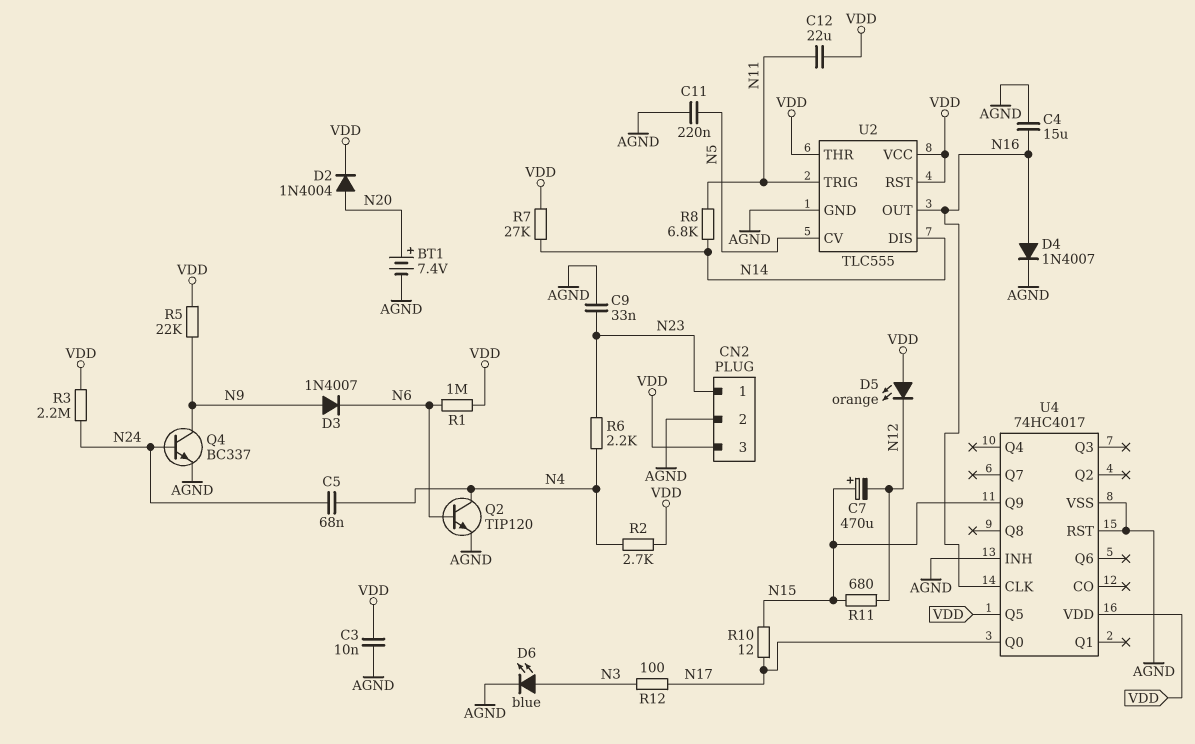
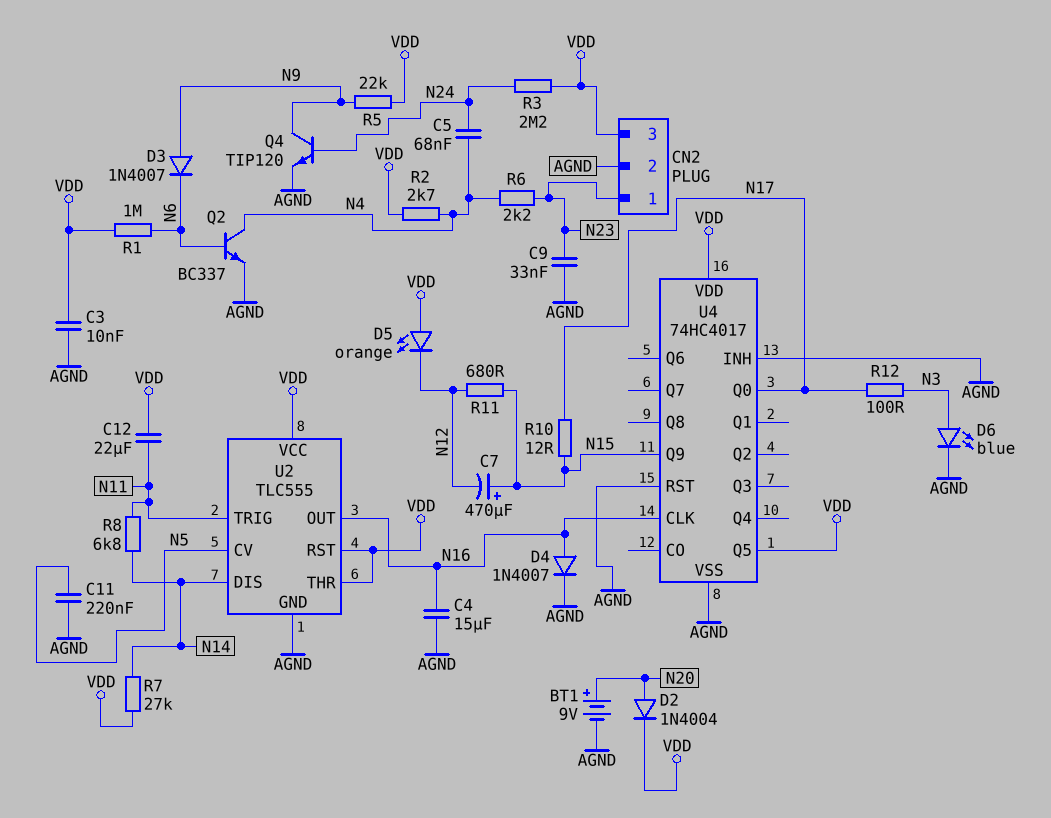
BT1: 7.4V (plus N20, minus AGND) -> 9V (plus N20, minus AGND)
Q2: NPN TIP120 (B N6, C N4, E AGND) -> NPN BC337 (B N6, C N4, E AGND)
Q4: NPN BC337 (B N24, C N9, E AGND) -> NPN TIP120 (B N24, C N9, E AGND)

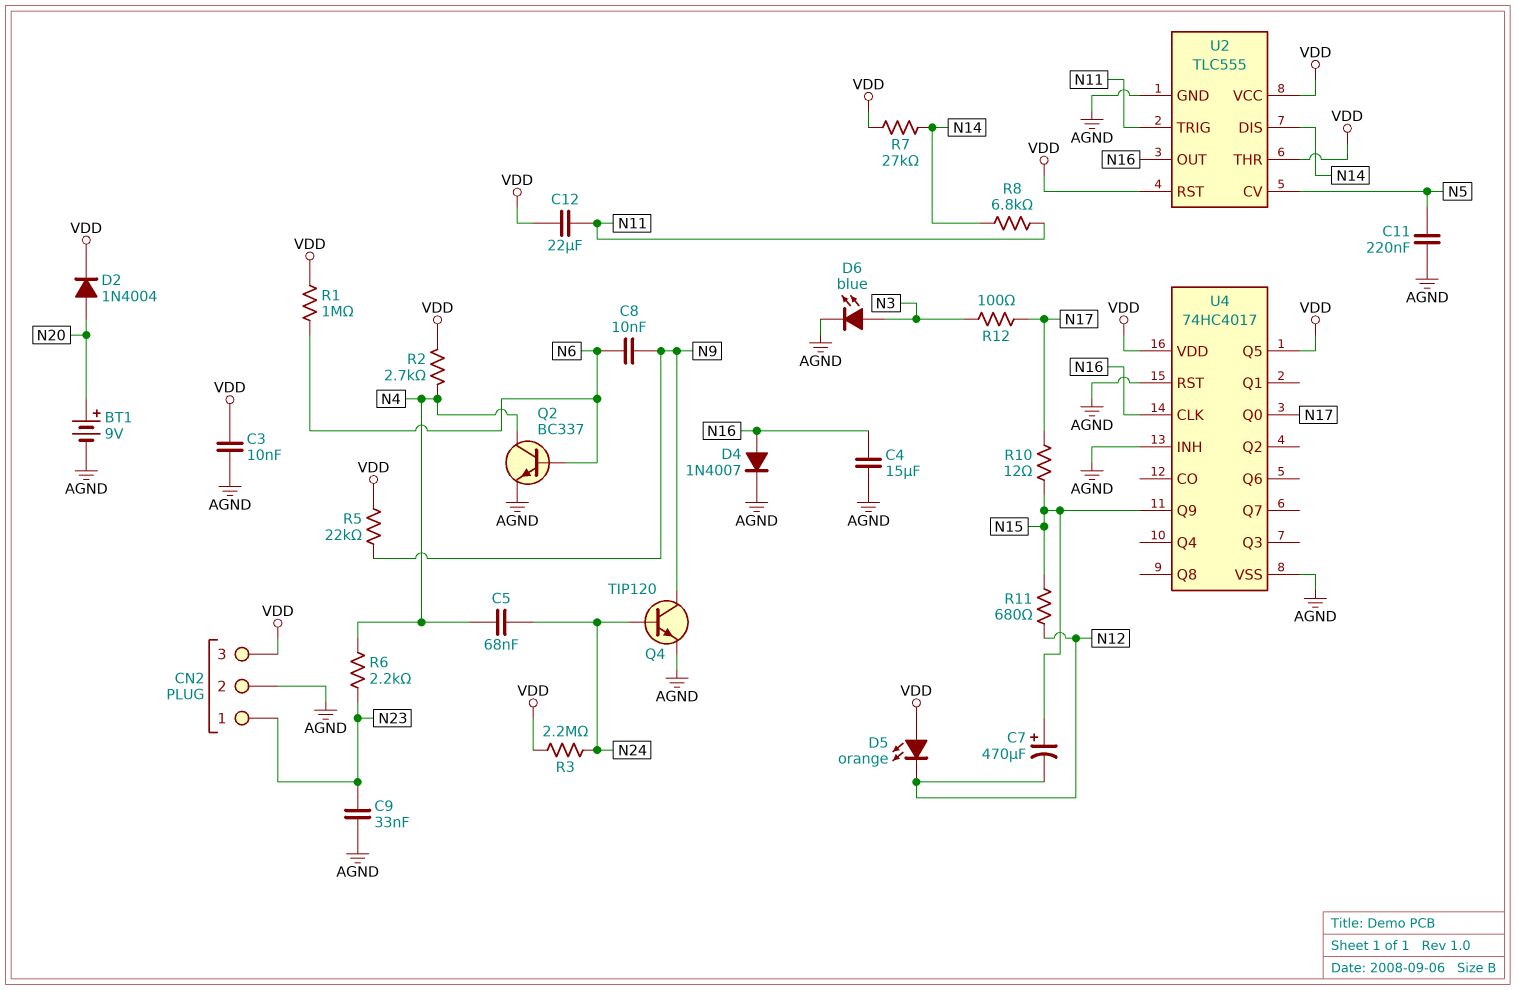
C8: none -> 10nF (N6, N9)
D3: diode 1N4007 (A N9, K N6) -> none

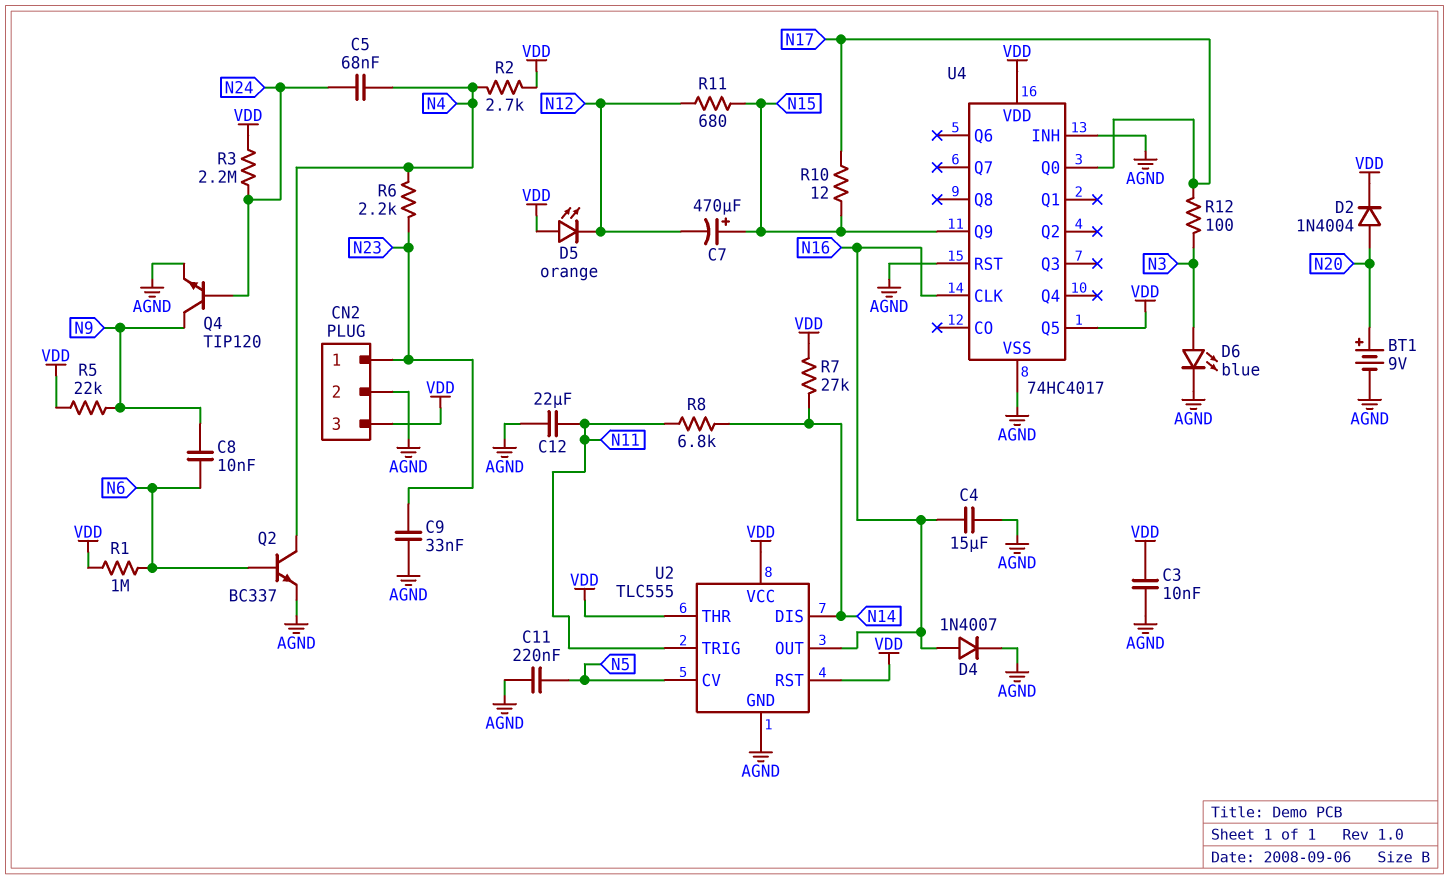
C12: 22uF (N11, VDD) -> 22uF (AGND, N11)

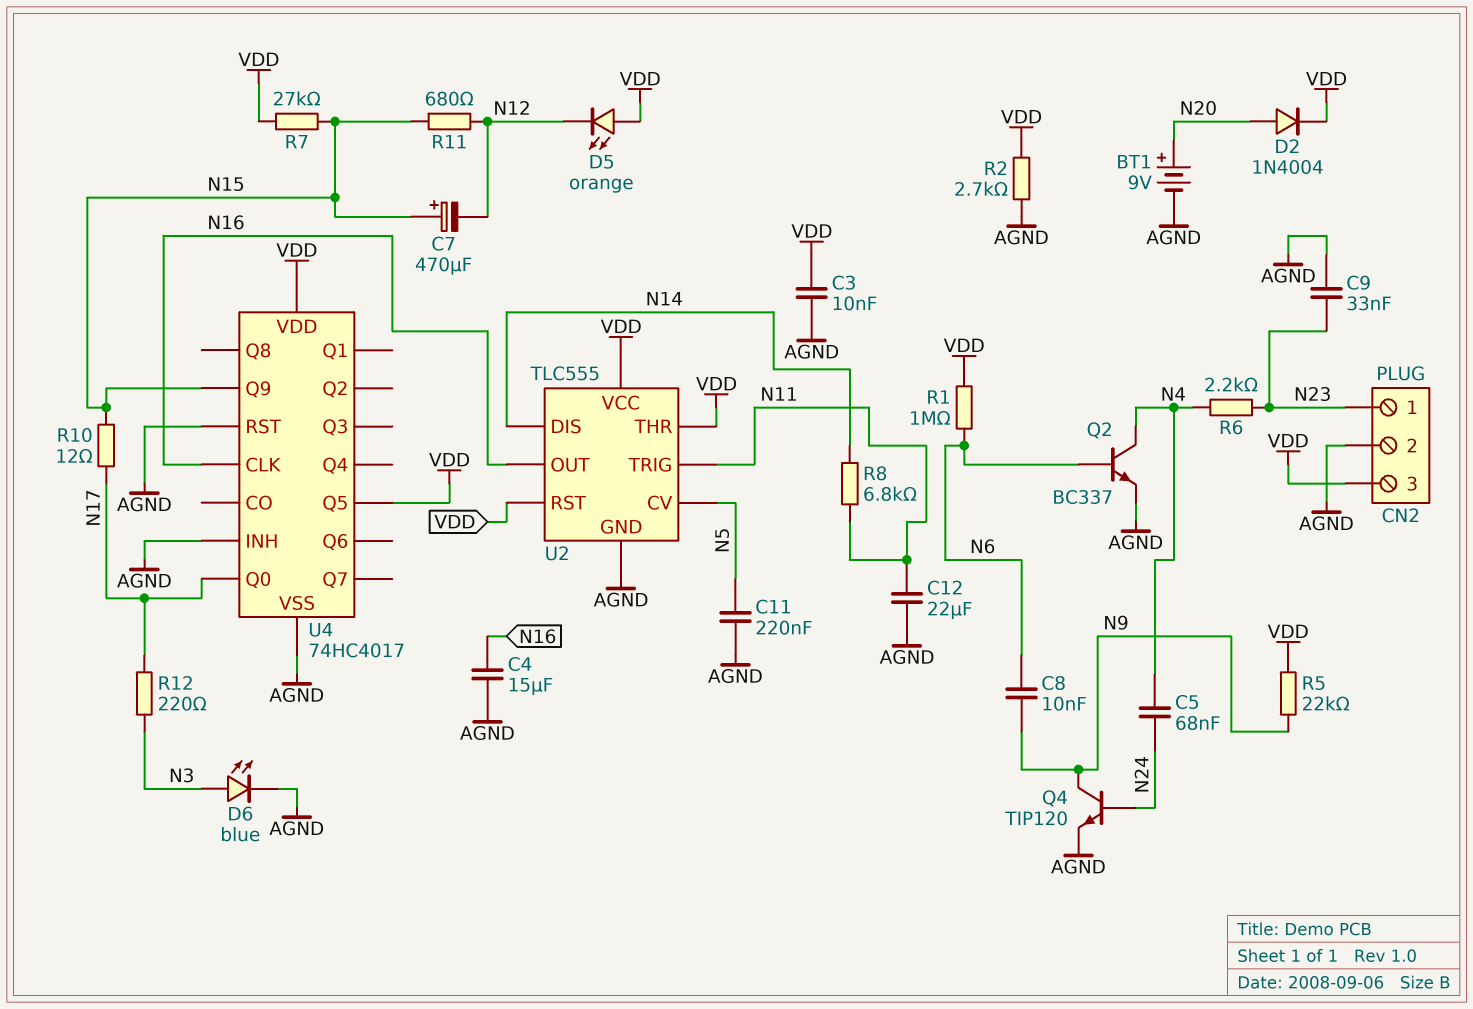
D4: diode 1N4007 (A N16, K AGND) -> none
R2: 2.7k (N4, VDD) -> 2.7k (AGND, VDD)
R3: 2.2M (N24, VDD) -> none
R7: 27k (N14, VDD) -> 27k (N15, VDD)
R12: 100 (N3, N17) -> 220 (N3, N17)

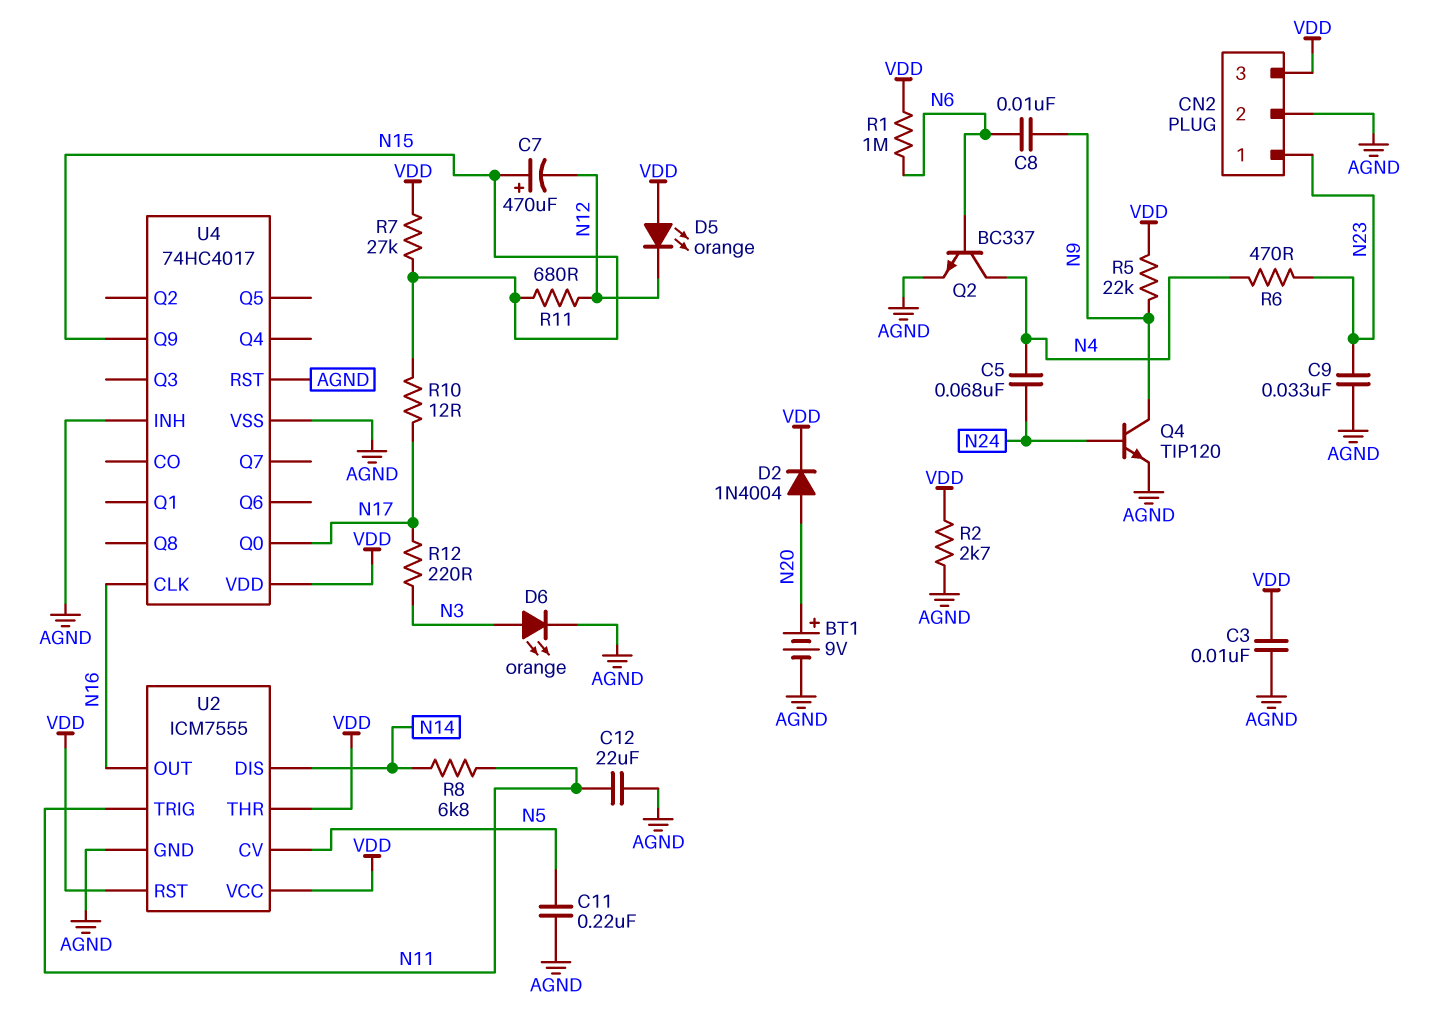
C4: 15uF (AGND, N16) -> none
D6: LED blue (A N3, K AGND) -> LED orange (A N3, K AGND)
R6: 2.2k (N4, N23) -> 470 (N4, N23)
U2: TLC555 -> ICM7555
U4 pin Q5: VDD -> none

